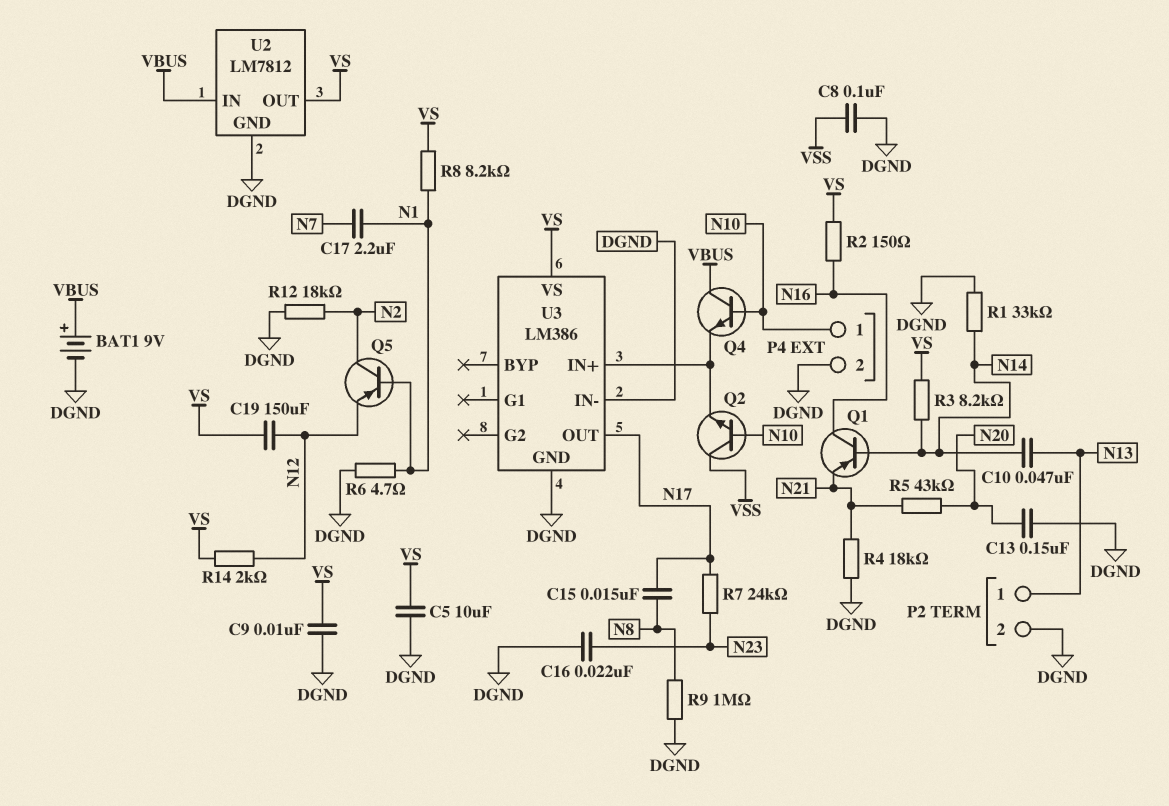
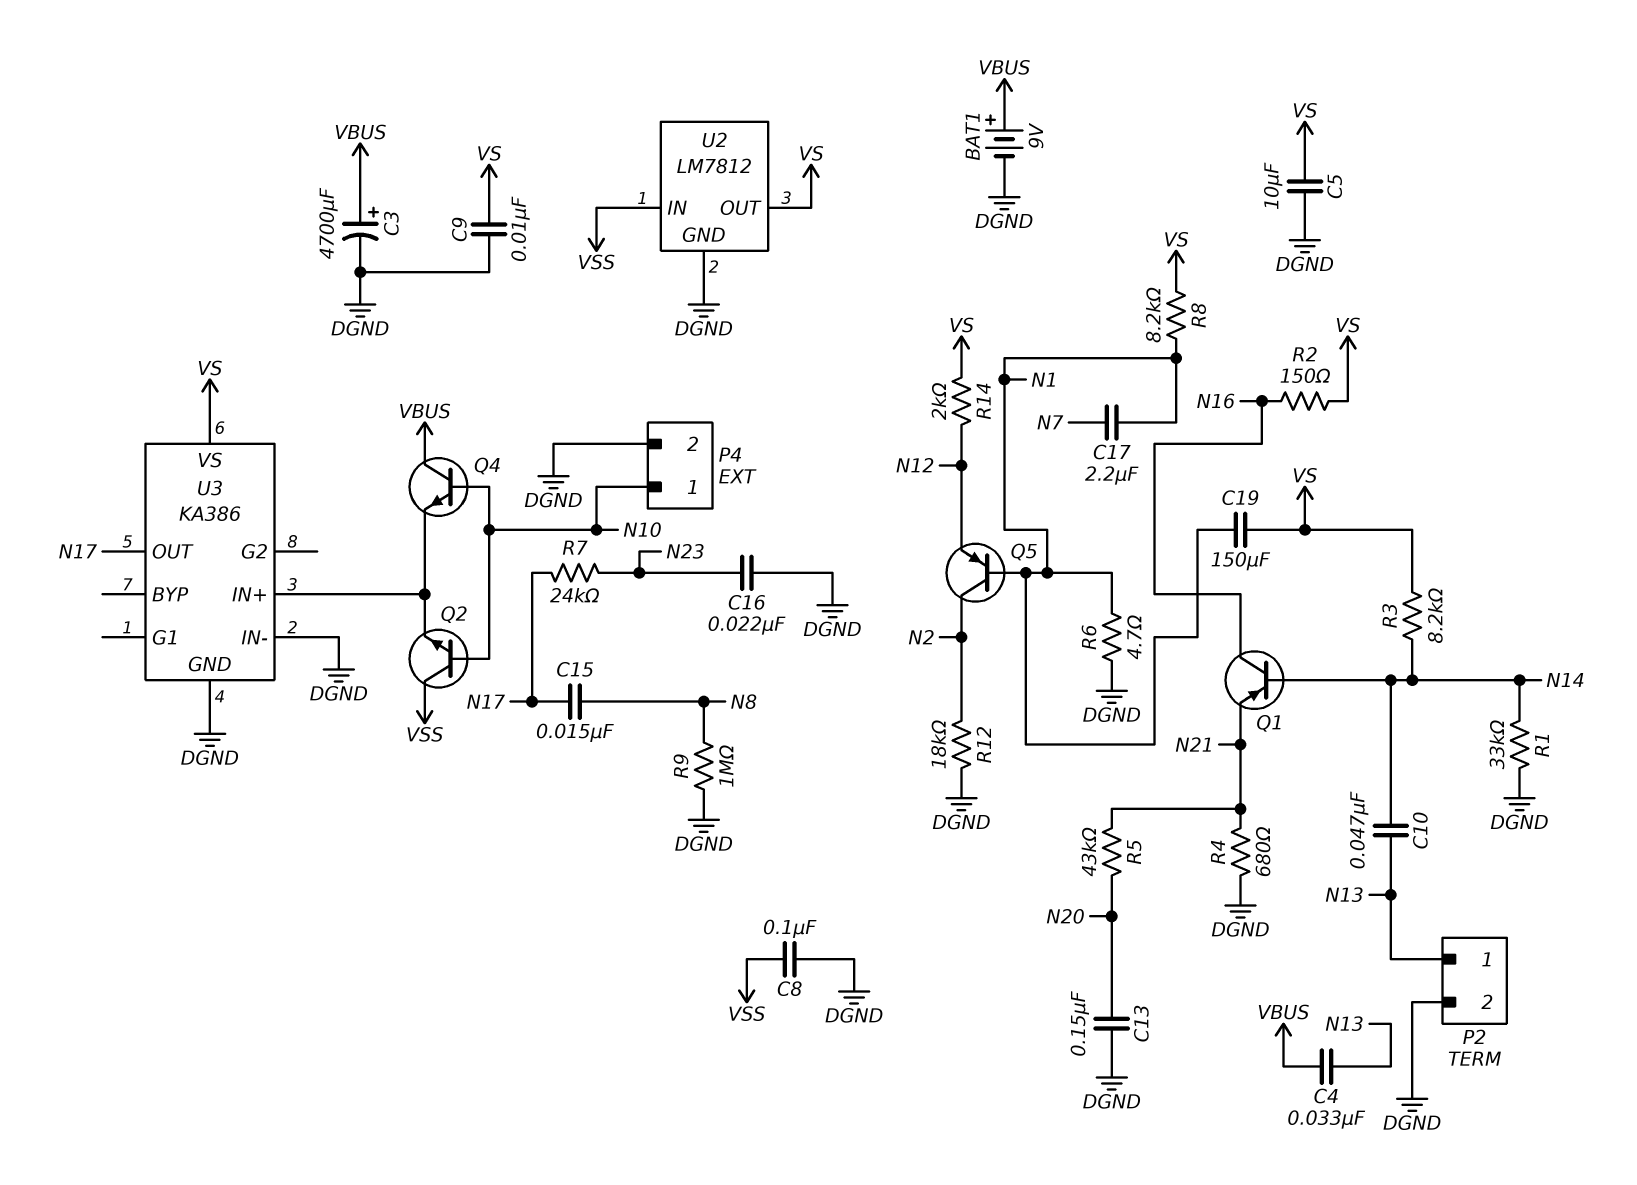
C3: none -> 4700uF (plus VBUS, minus DGND)
C4: none -> 33nF (N13, VBUS)
C19: 150uF (N12, VS) -> 150uF (N1, VS)
R4: 18k (DGND, N21) -> 680 (DGND, N21)
U2 pin IN: VBUS -> VSS
U3: LM386 -> KA386

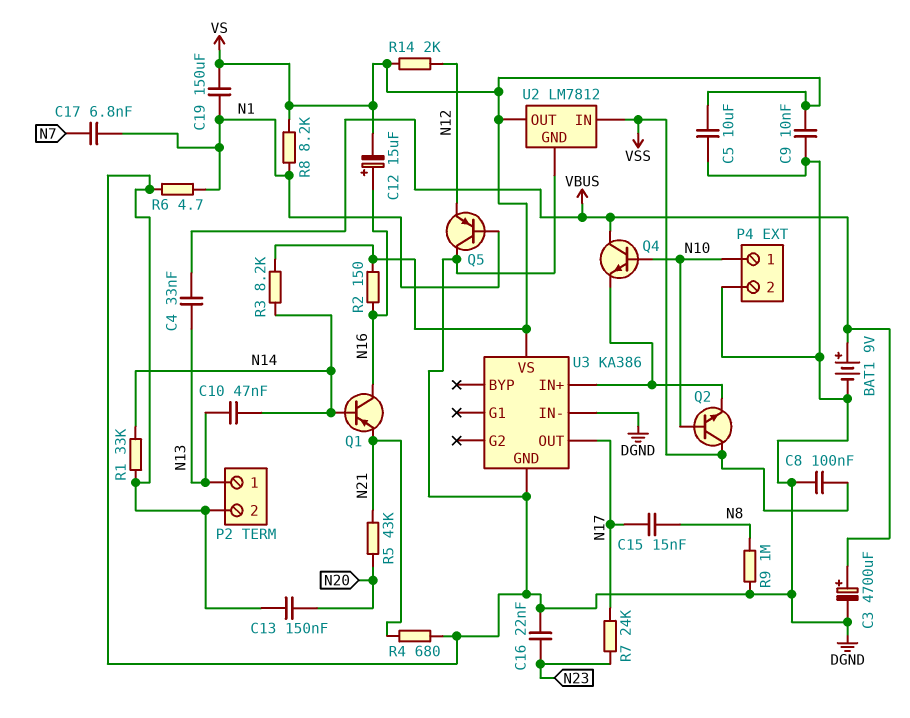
C12: none -> 15uF (plus N16, minus VS)
C17: 2.2uF (N1, N7) -> 6.8nF (N1, N7)
Q5: PNP (B N1, C N2, E N12) -> PNP (B N1, C DGND, E N12)
R12: 18k (DGND, N2) -> none

